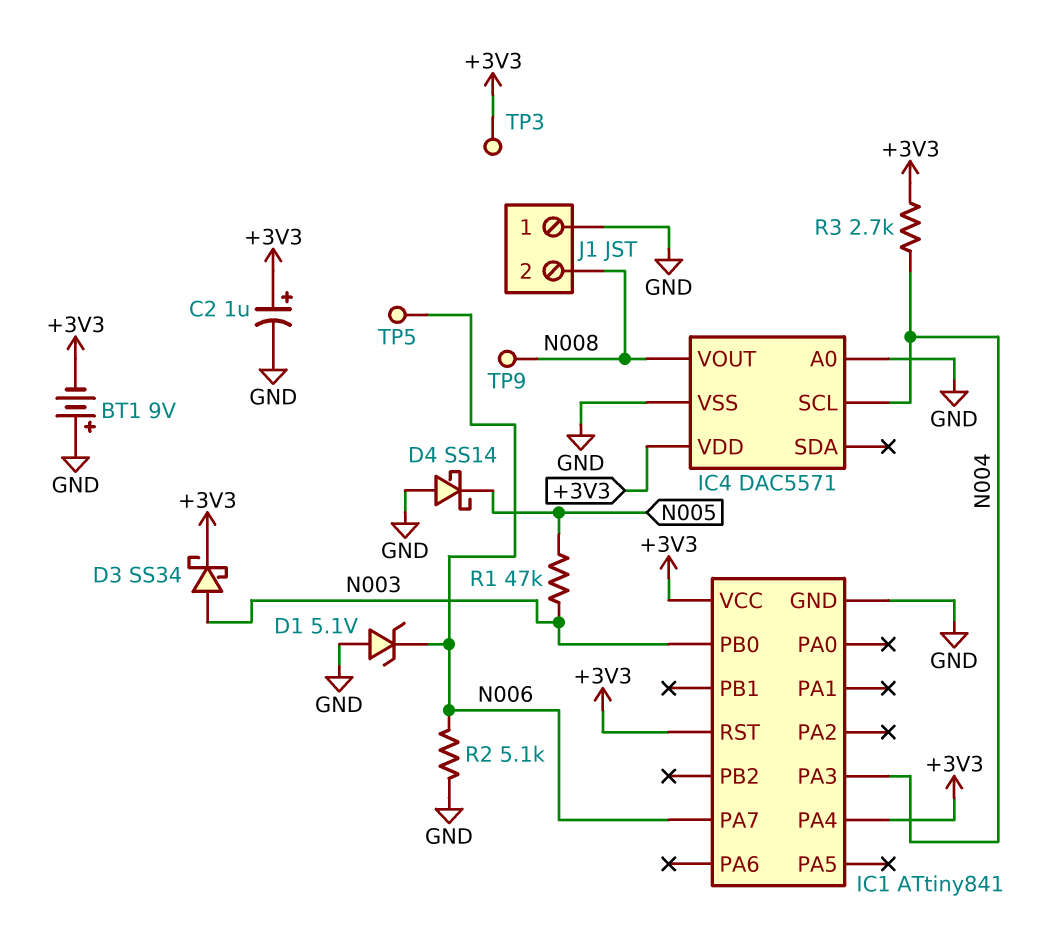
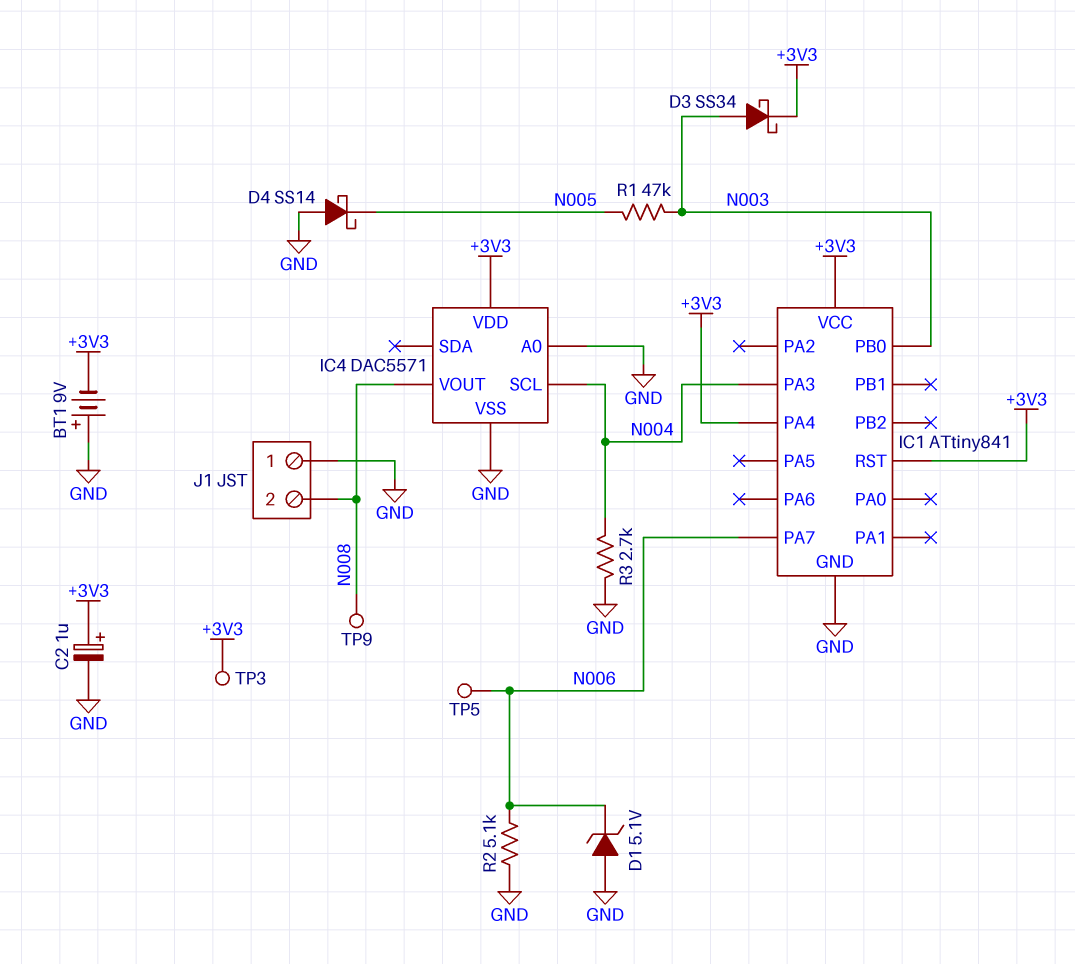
R3: 2.7k (+3V3, N004) -> 2.7k (GND, N004)

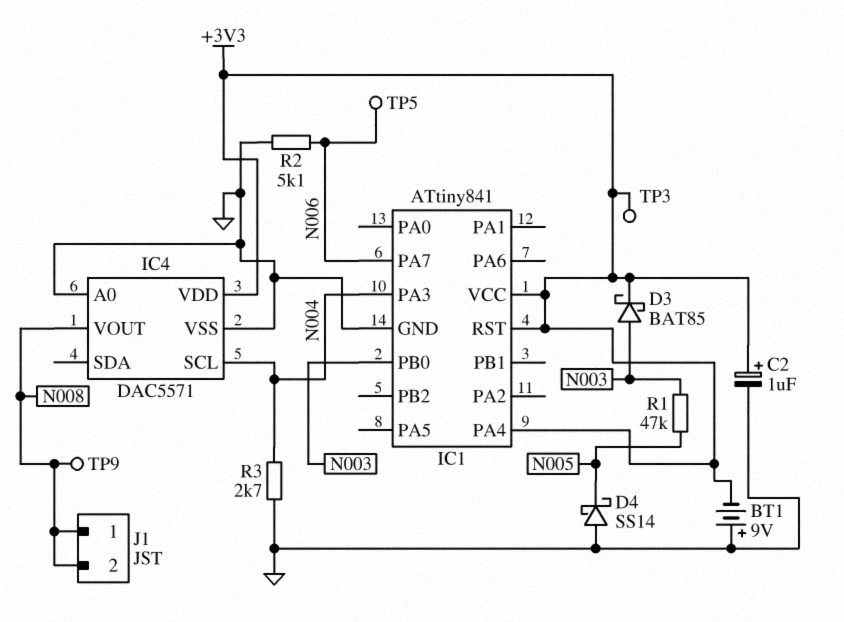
D1: zener 5.1V (A GND, K N006) -> none
D3: schottky SS34 (A N003, K +3V3) -> schottky BAT85 (A N003, K +3V3)
J1 pin 1: GND -> N008

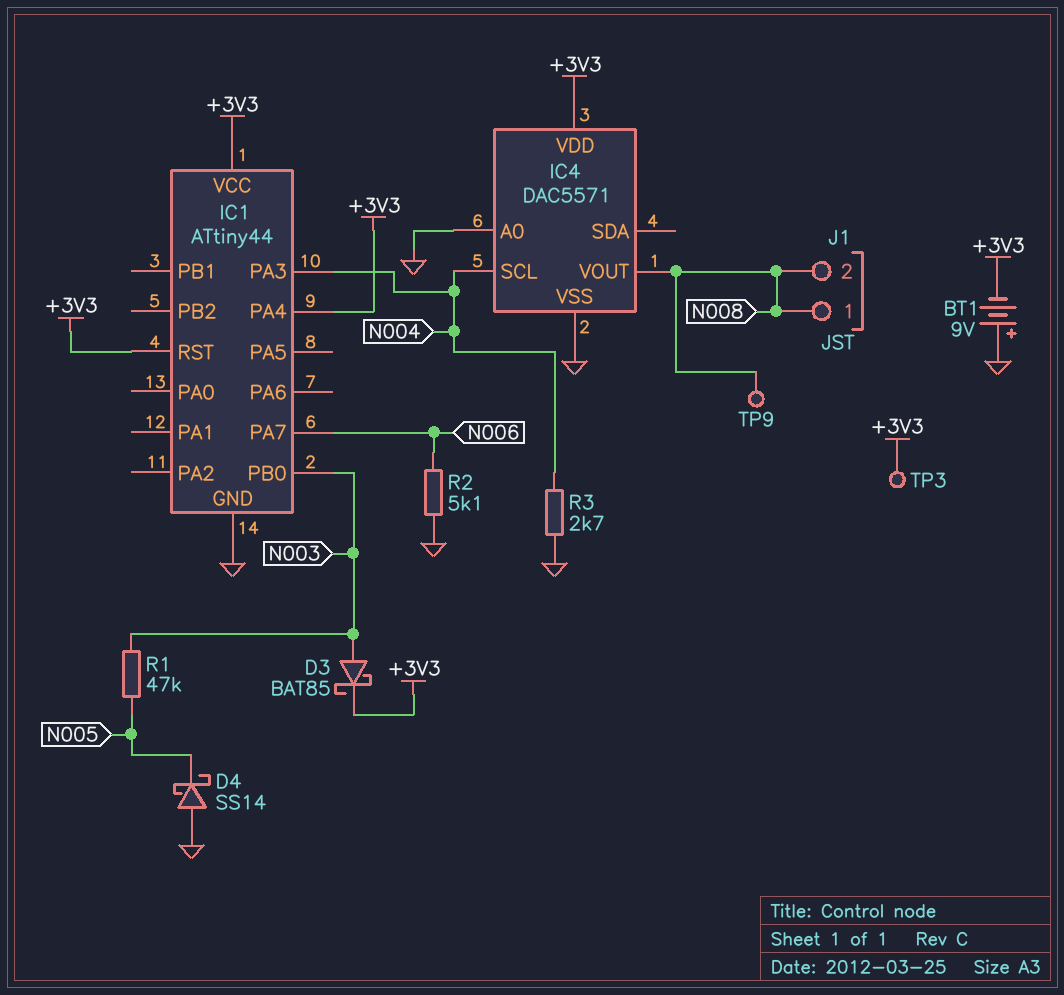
C2: 1uF (plus +3V3, minus GND) -> none
IC1: ATtiny841 -> ATtiny44
TP5: test point (N006) -> none

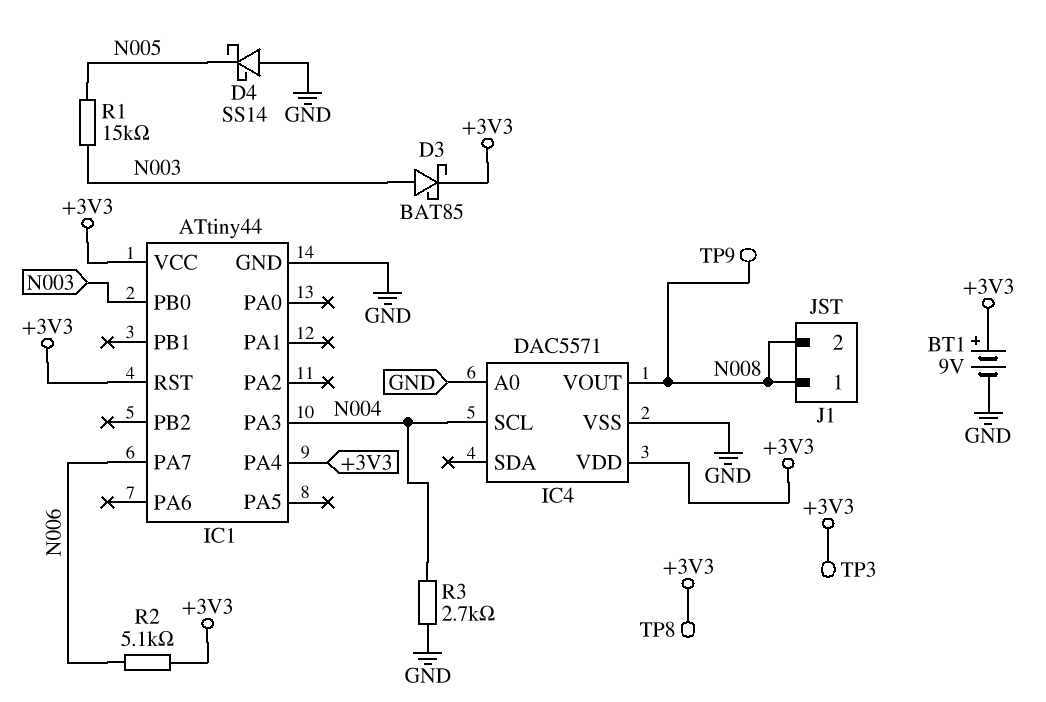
BT1: 9V (plus GND, minus +3V3) -> 9V (plus +3V3, minus GND)
R1: 47k (N003, N005) -> 15k (N003, N005)
R2: 5.1k (GND, N006) -> 5.1k (+3V3, N006)
TP8: none -> test point (+3V3)

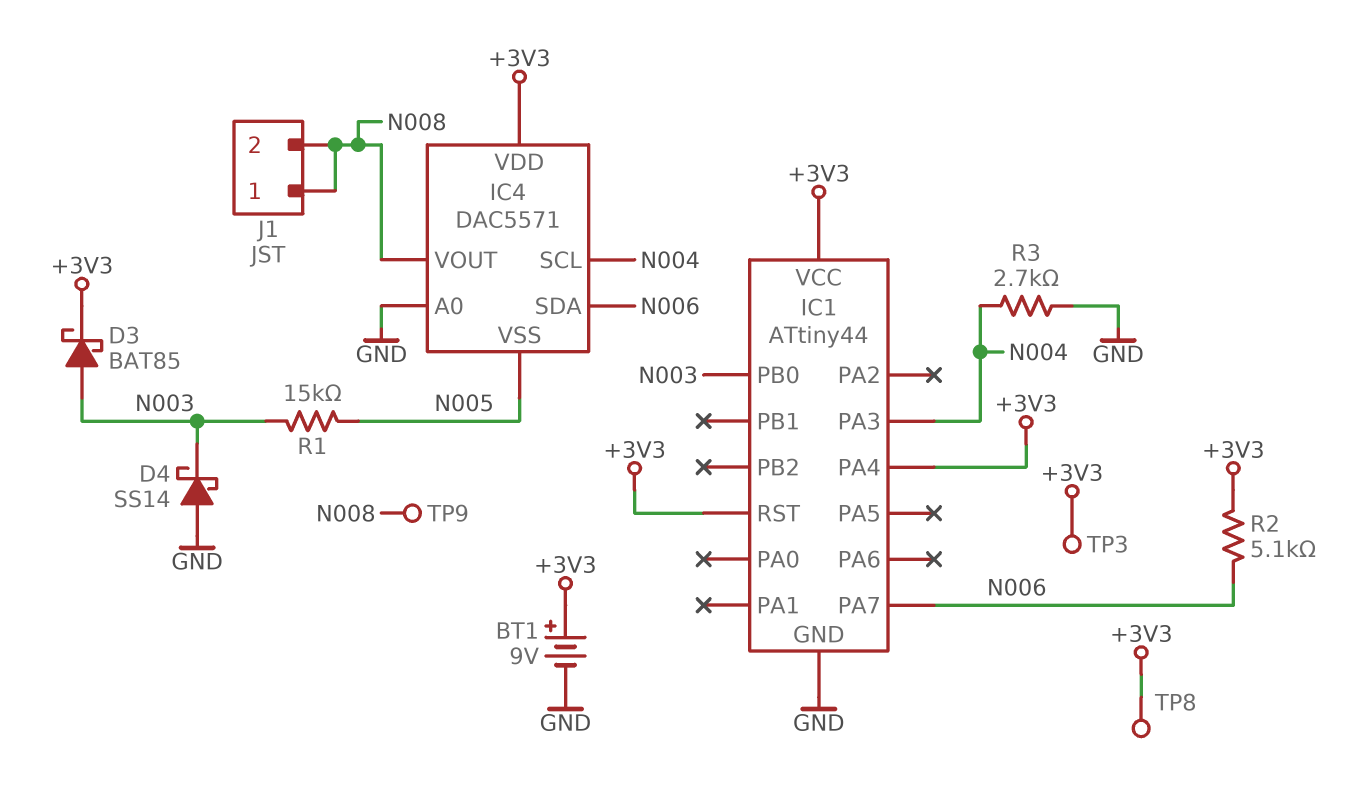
D4: schottky SS14 (A GND, K N005) -> schottky SS14 (A GND, K N003)
IC4 pin SDA: none -> N006
IC4 pin VSS: GND -> N005

